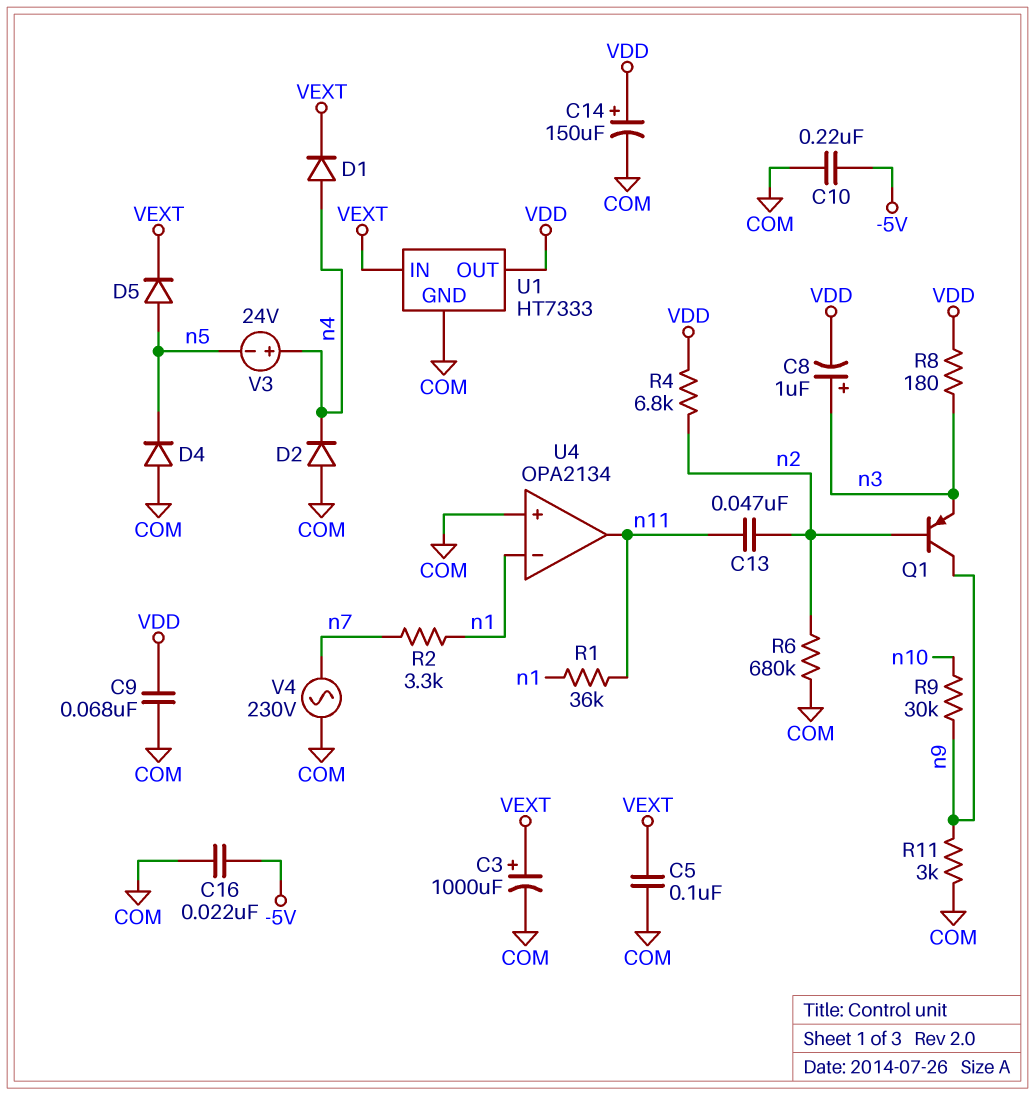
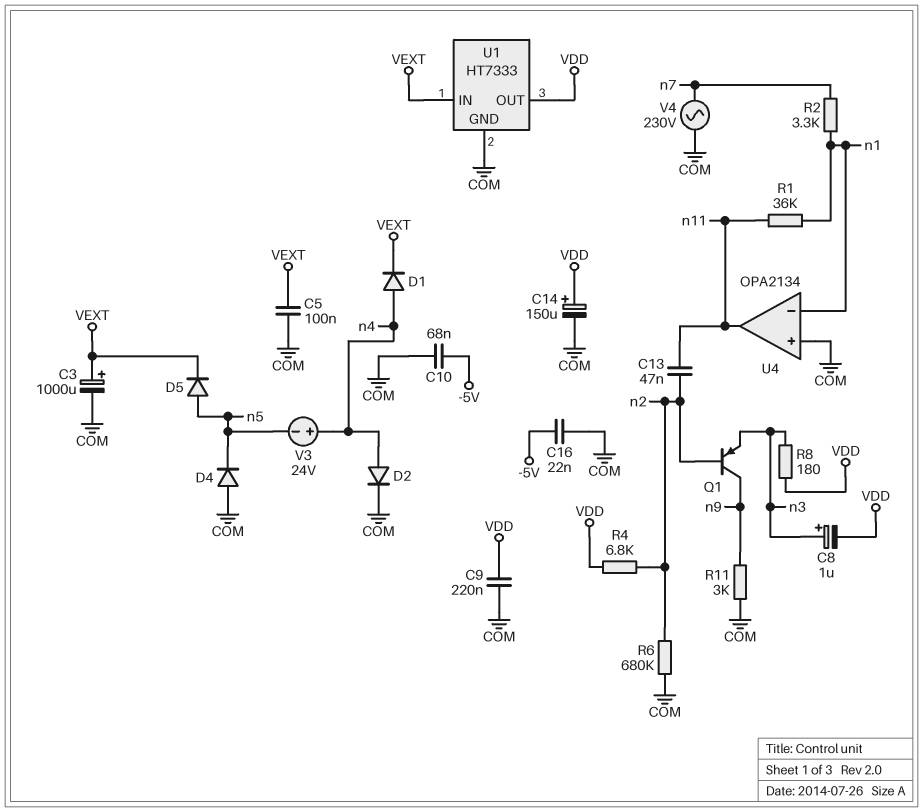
C9: 68nF (COM, VDD) -> 220nF (COM, VDD)
C10: 220nF (-5V, COM) -> 68nF (-5V, COM)
D2: diode (A COM, K n4) -> diode (A n4, K COM)
R9: 30k (n9, n10) -> none

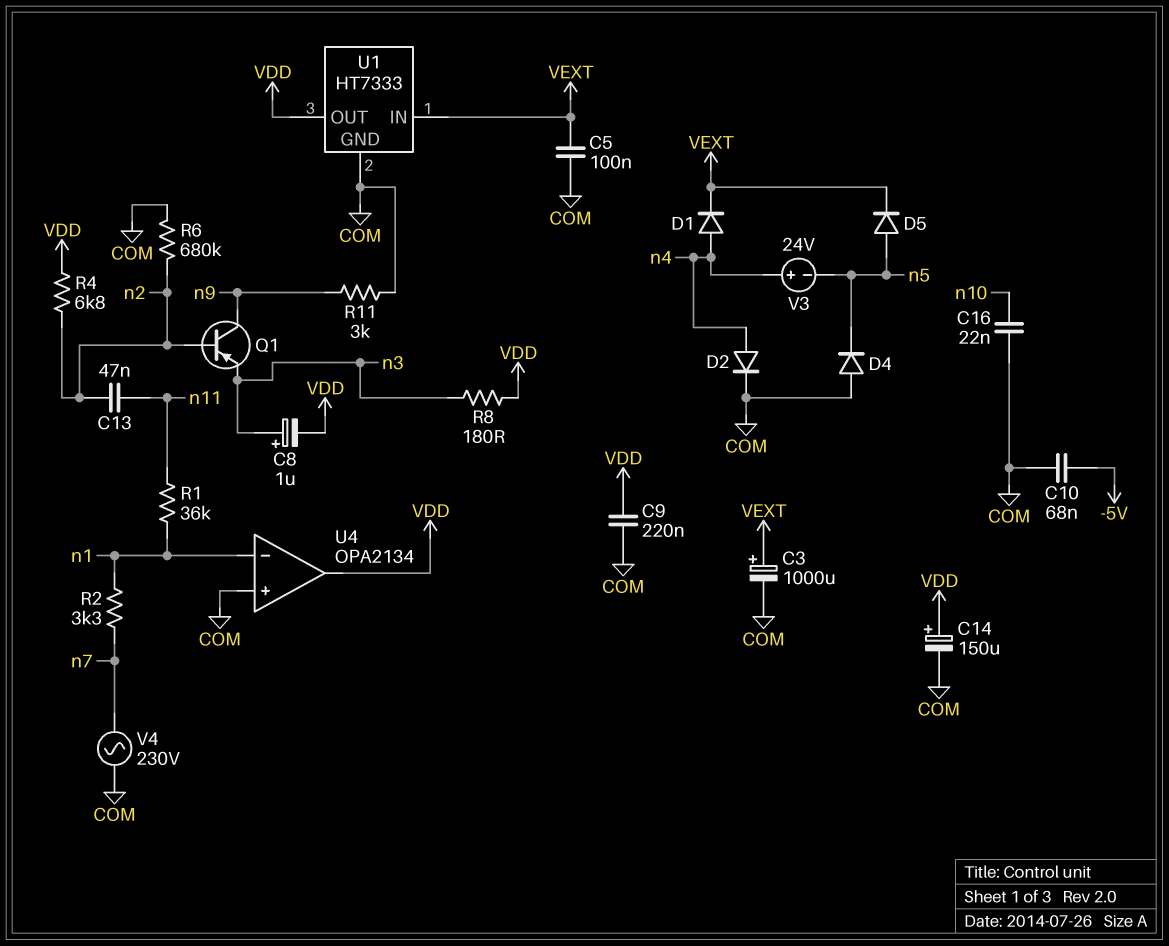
C16: 22nF (-5V, COM) -> 22nF (COM, n10)
U4 pin out: n11 -> VDD

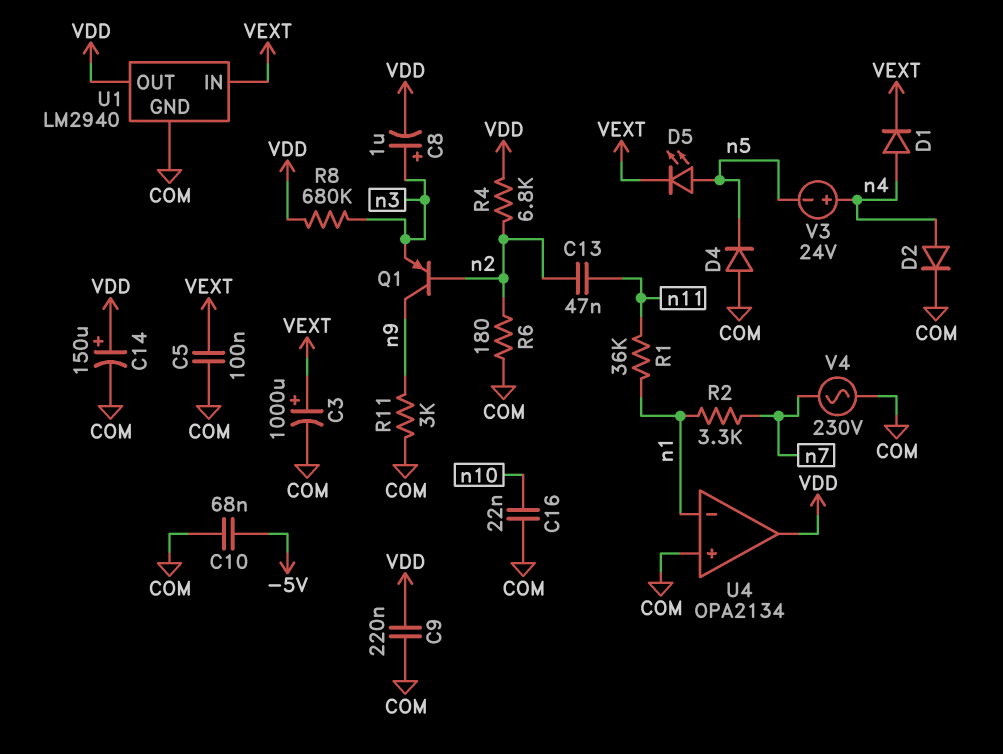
D5: diode (A n5, K VEXT) -> LED (A n5, K VEXT)
R6: 680k (COM, n2) -> 180 (COM, n2)
R8: 180 (VDD, n3) -> 680k (VDD, n3)
U1: HT7333 -> LM2940

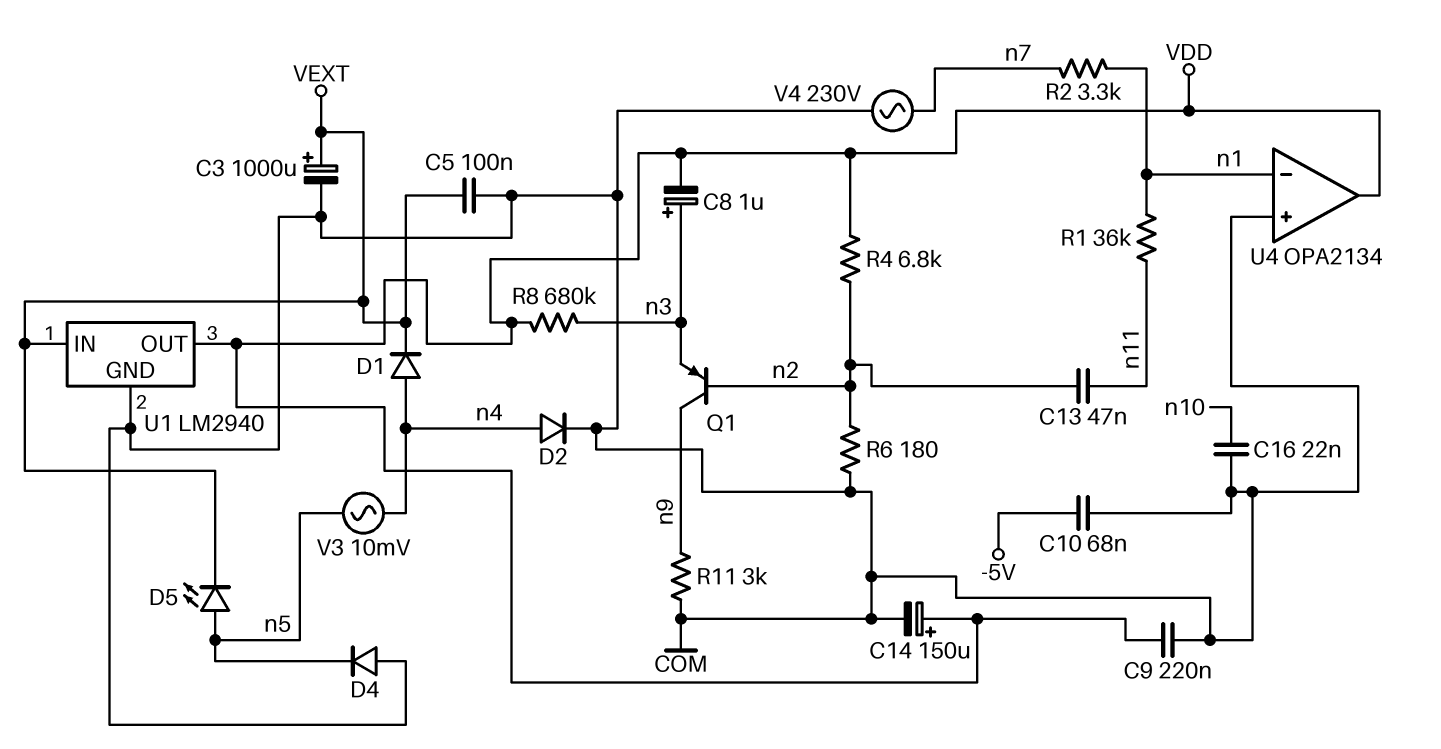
V3: 24V (plus n4, minus n5) -> AC 10mV (n4, n5)

